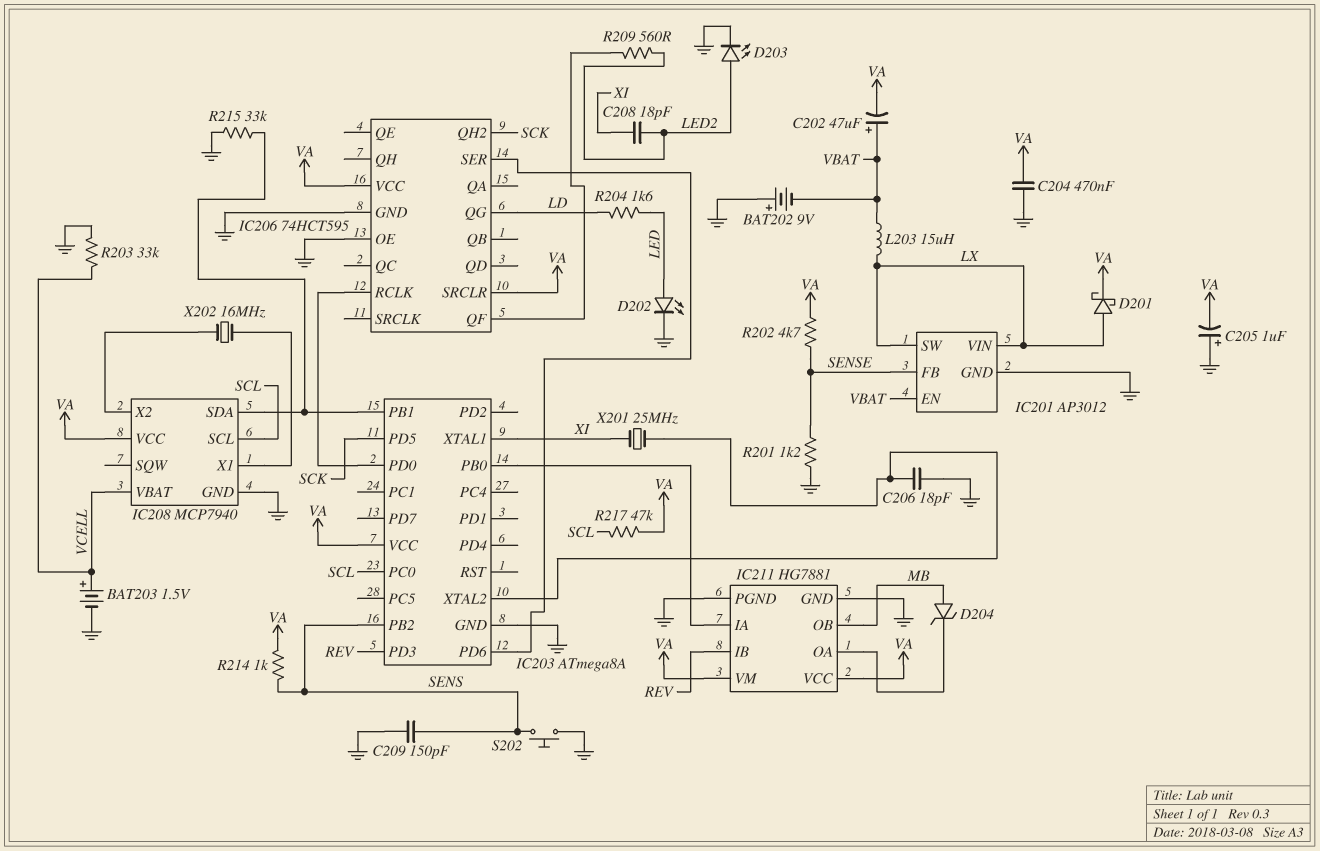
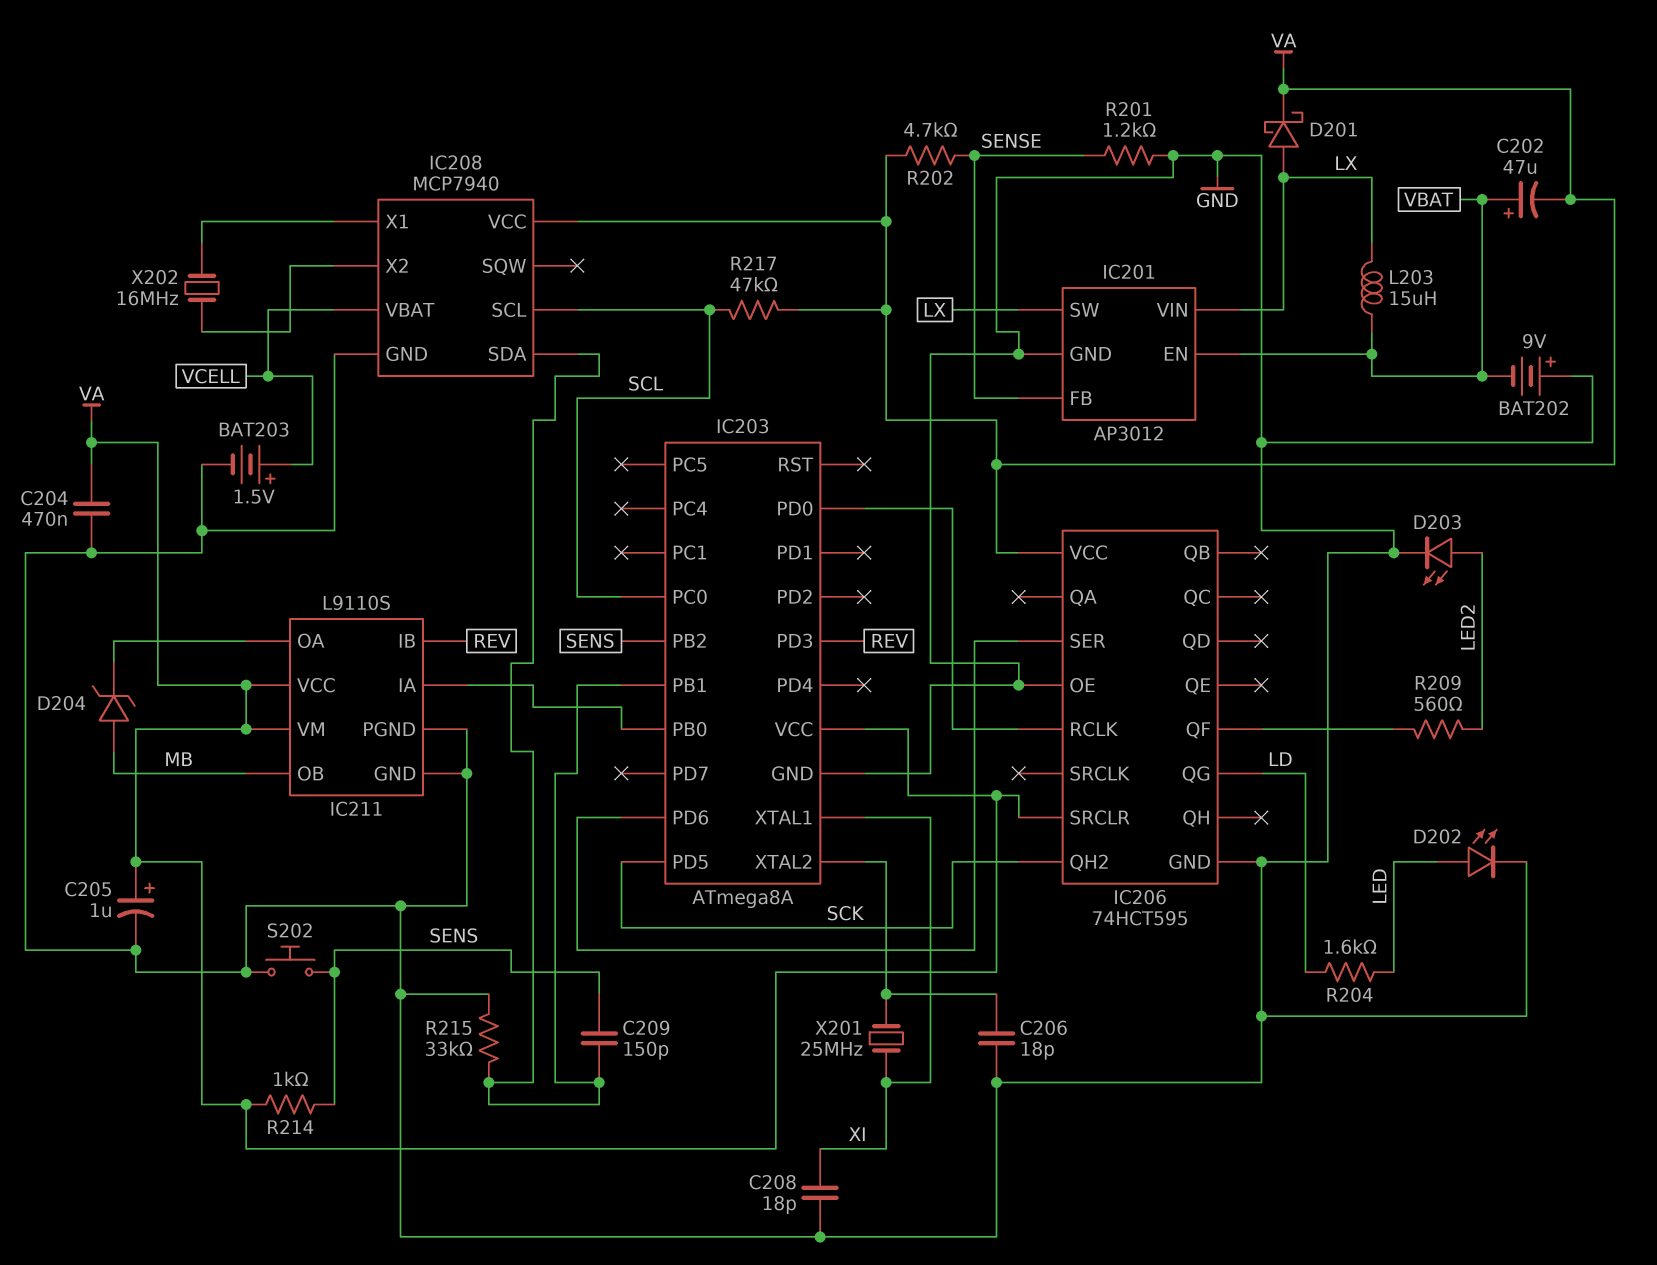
C205: 1uF (plus GND, minus VA) -> 1uF (plus VA, minus GND)
C208: 18pF (LED2, XI) -> 18pF (GND, XI)
C209: 150pF (GND, SENS) -> 150pF (IC203/PB1, SENS)
IC211: HG7881 -> L9110S
R203: 33k (GND, VCELL) -> none

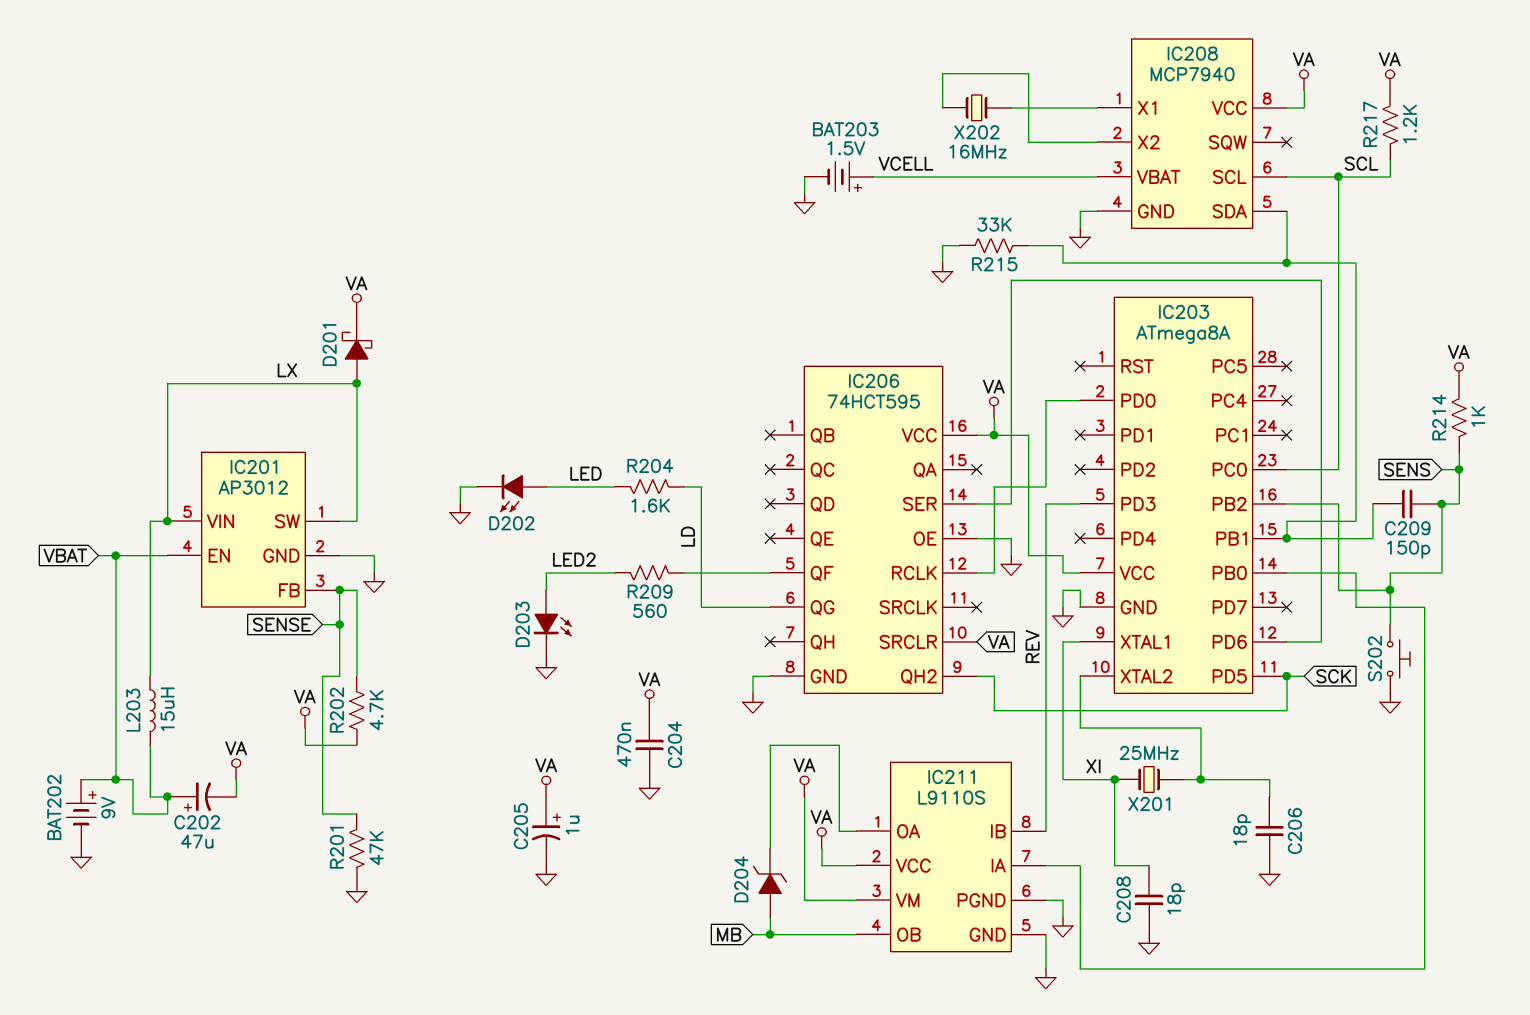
BAT202: 9V (plus GND, minus VBAT) -> 9V (plus VBAT, minus GND)
R201: 1.2k (GND, SENSE) -> 47k (GND, SENSE)
R217: 47k (SCL, VA) -> 1.2k (SCL, VA)

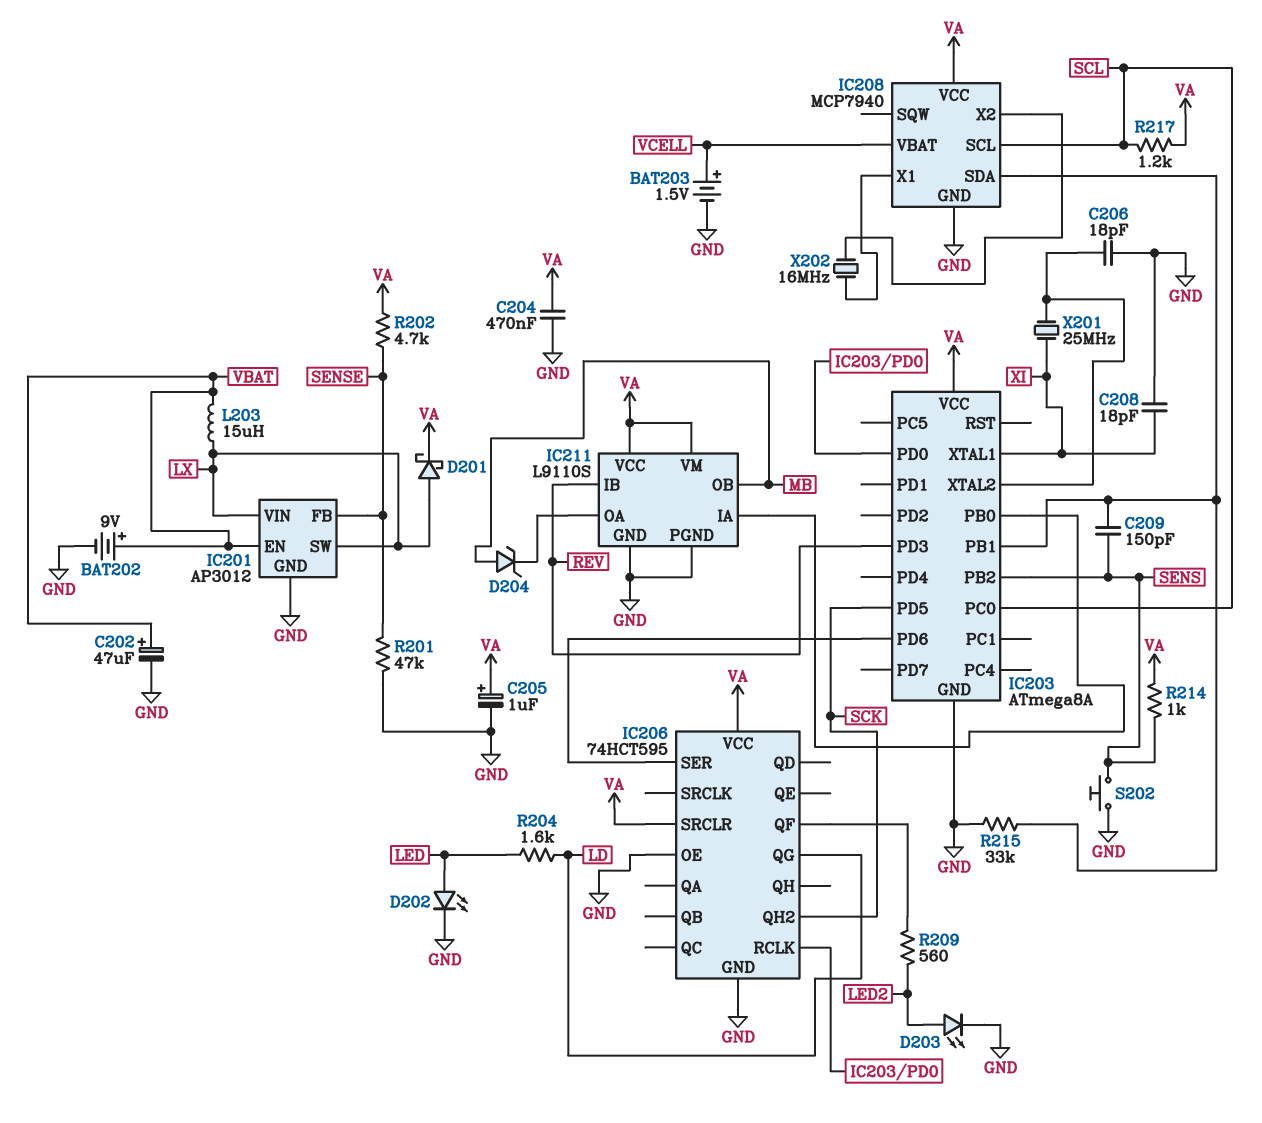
C202: 47uF (plus VBAT, minus VA) -> 47uF (plus VBAT, minus GND)

